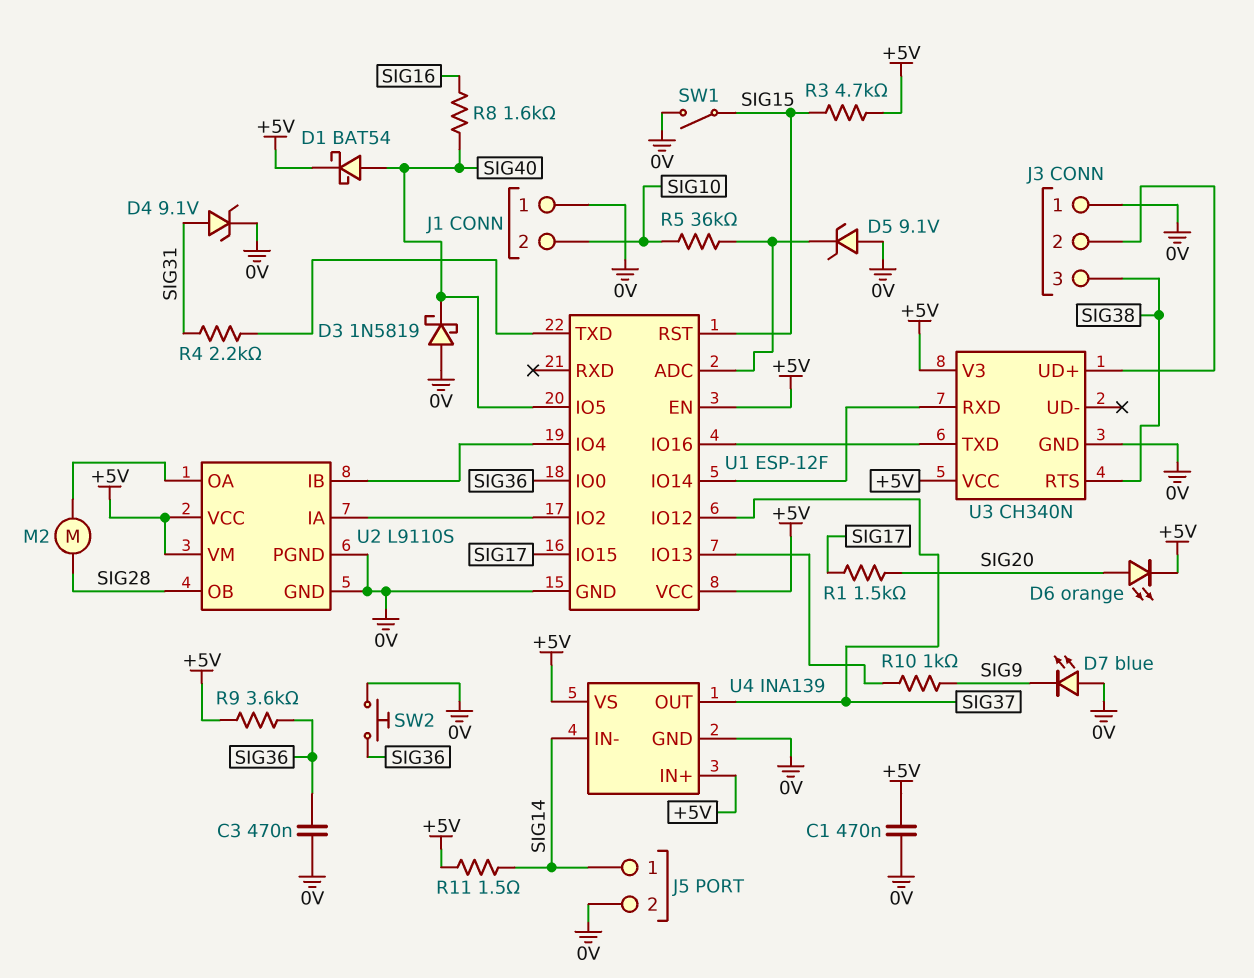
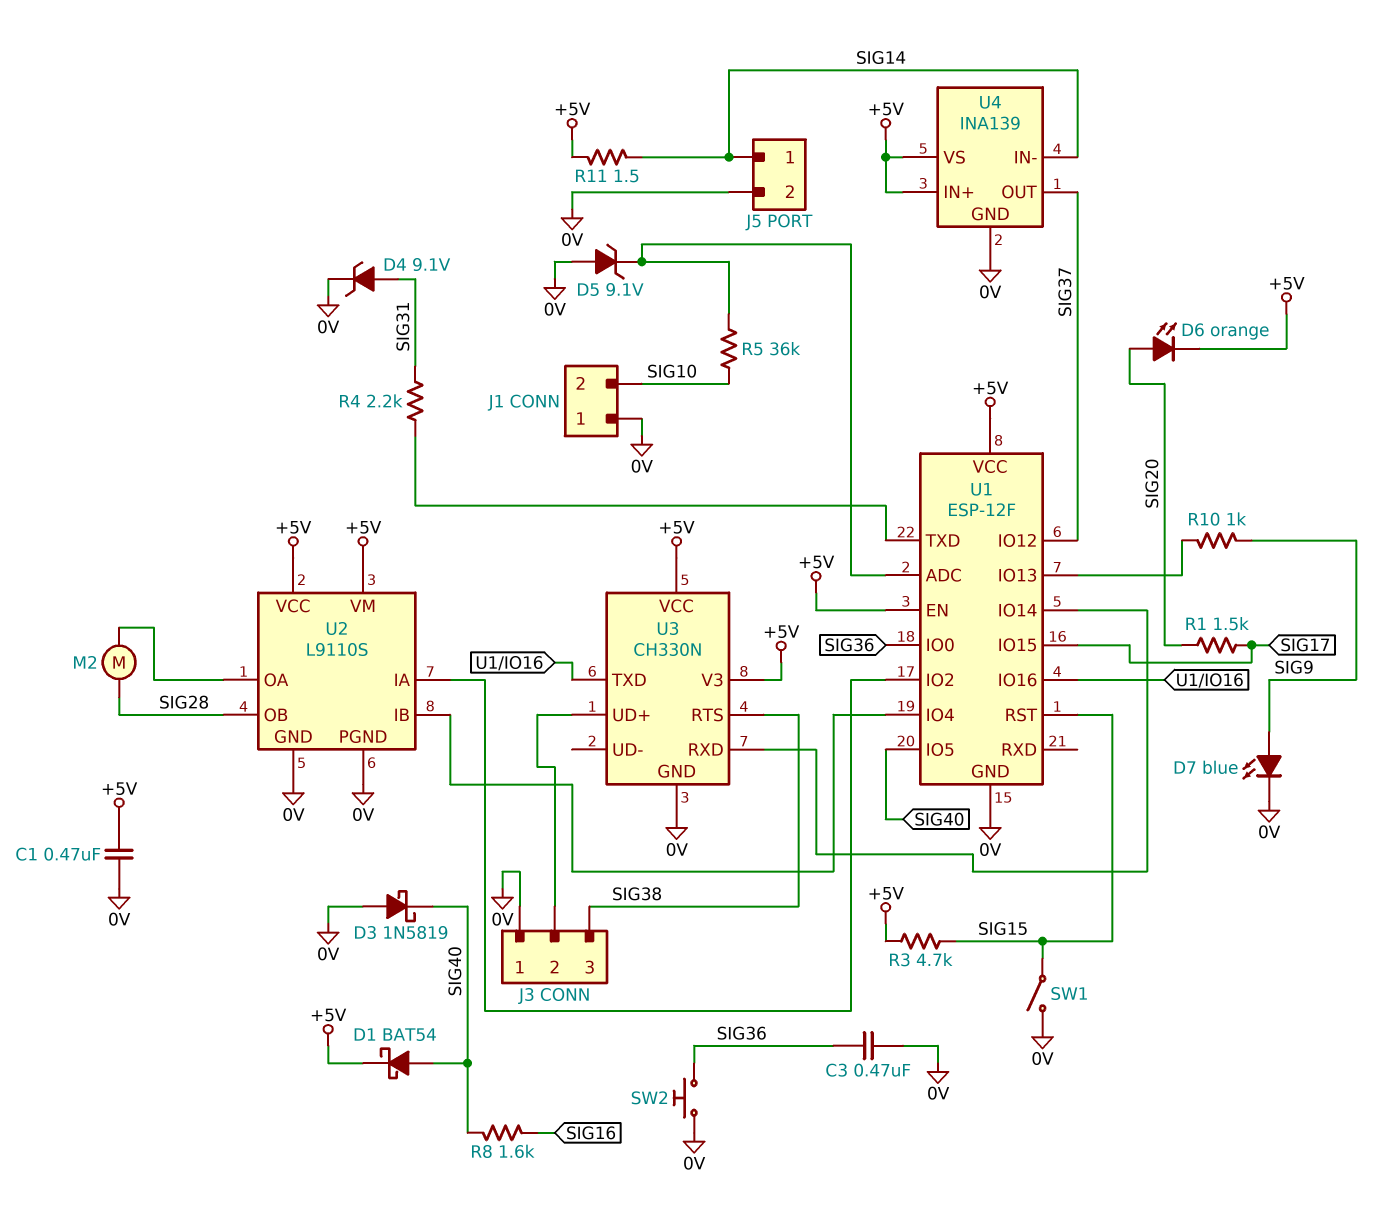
D7: LED blue (A 0V, K SIG9) -> LED blue (A SIG9, K 0V)
R9: 3.6k (+5V, SIG36) -> none
U3: CH340N -> CH330N

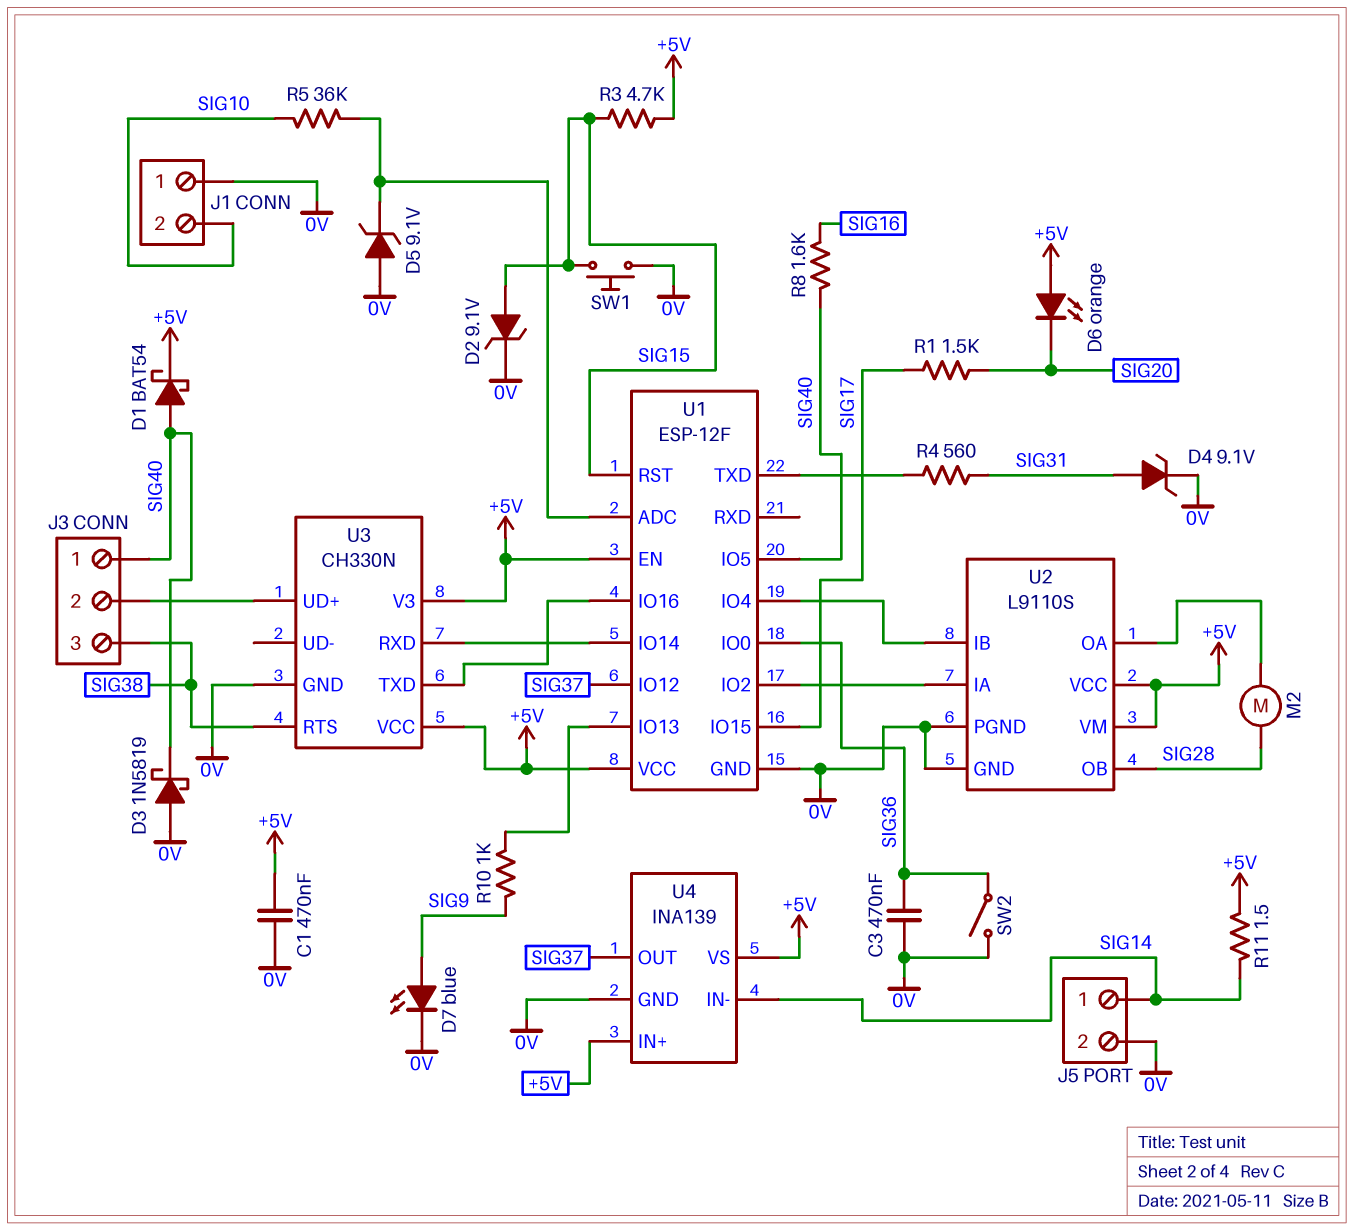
D2: none -> zener 9.1V (A SIG15, K 0V)
D6: LED orange (A SIG20, K +5V) -> LED orange (A +5V, K SIG20)
J3 pin 1: 0V -> SIG40
R4: 2.2k (SIG31, U1/TXD) -> 560 (SIG31, U1/TXD)
SW1: switch (0V, SIG15) -> button (0V, SIG15)
SW2: button (0V, SIG36) -> switch (0V, SIG36)

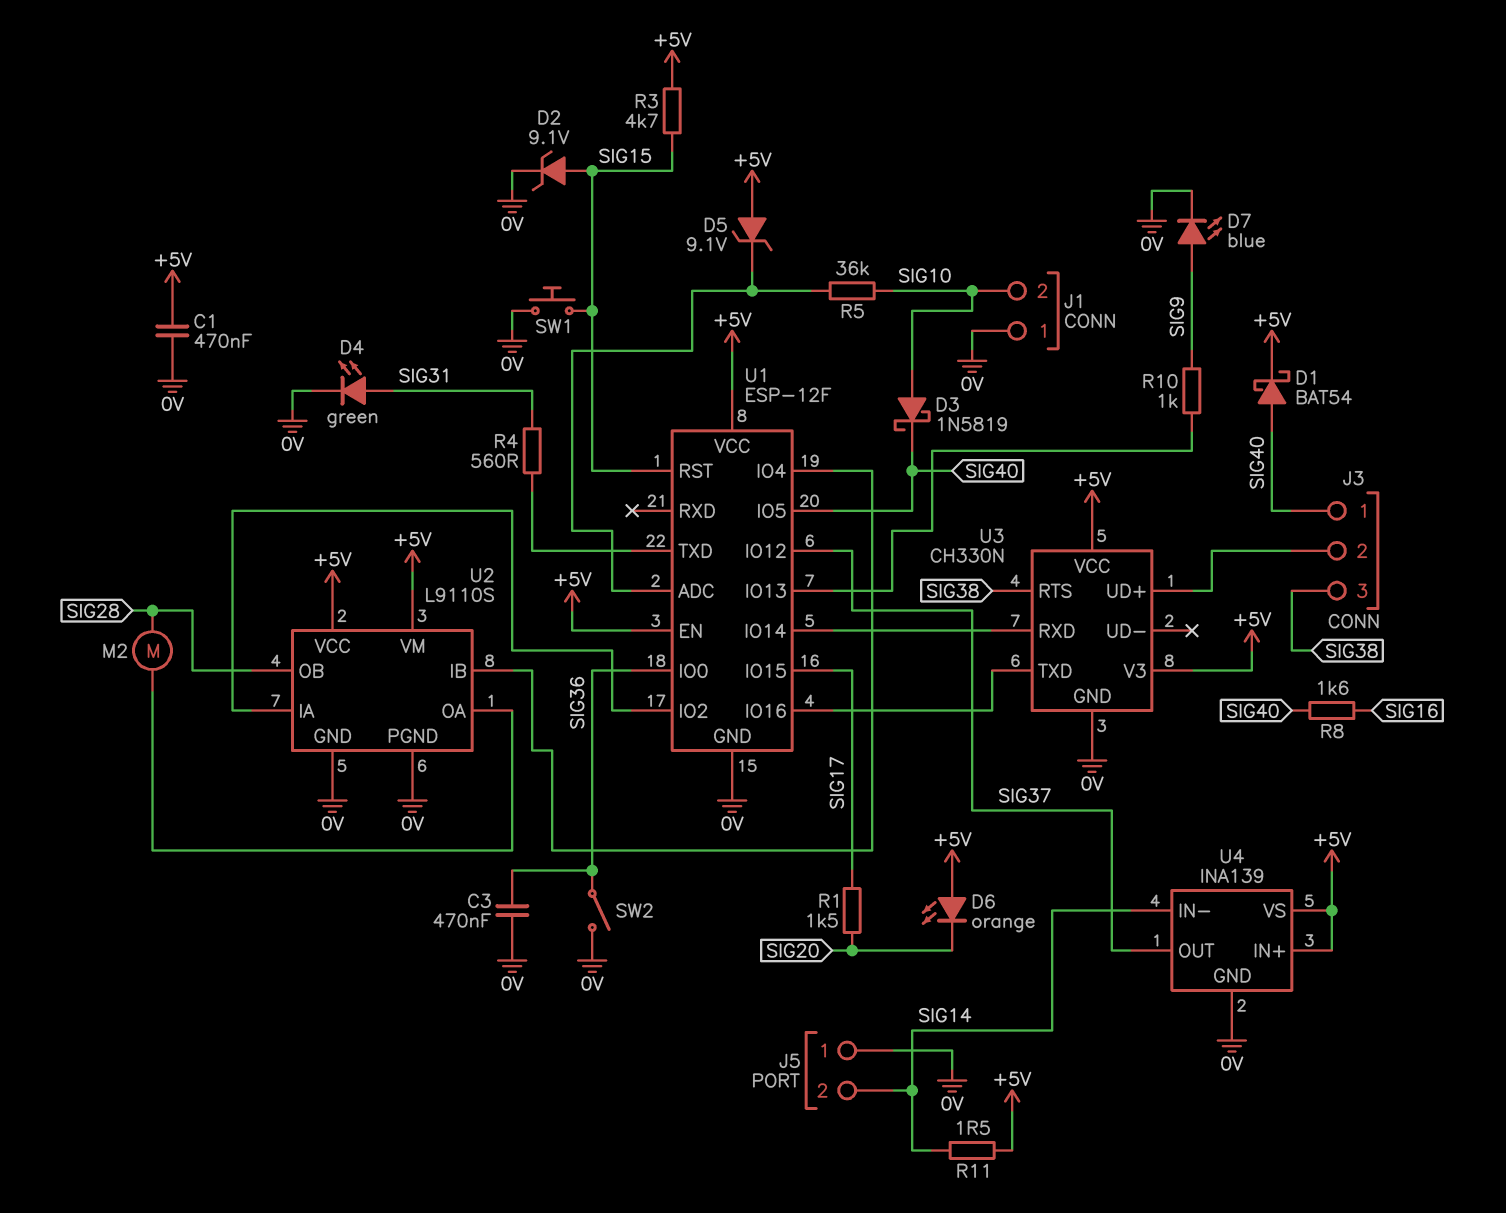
D3: schottky 1N5819 (A 0V, K SIG40) -> schottky 1N5819 (A SIG10, K SIG40)
D4: zener 9.1V (A SIG31, K 0V) -> LED green (A SIG31, K 0V)
D5: zener 9.1V (A 0V, K U1/ADC) -> zener 9.1V (A +5V, K U1/ADC)
J5 pin 1: SIG14 -> 0V
J5 pin 2: 0V -> SIG14

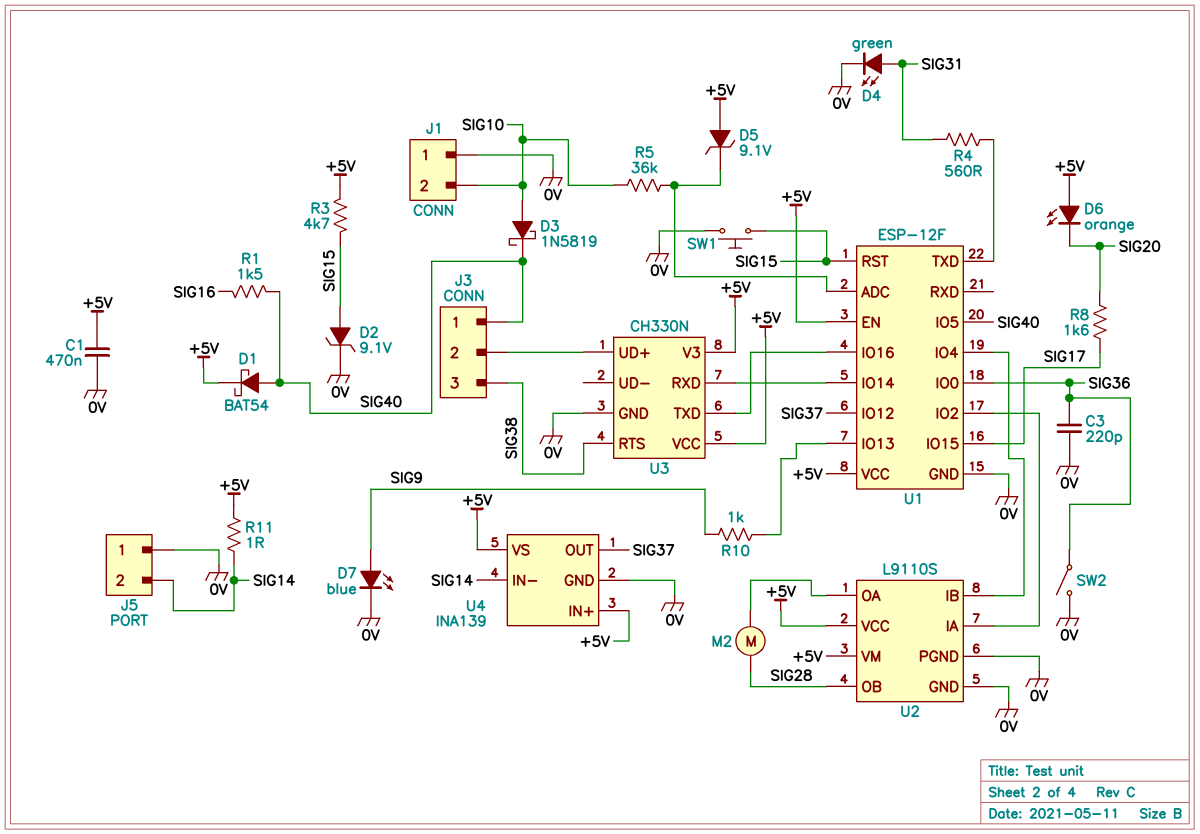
C3: 470nF (0V, SIG36) -> 220pF (0V, SIG36)
R1: 1.5k (SIG17, SIG20) -> 1.5k (SIG16, SIG40)
R8: 1.6k (SIG16, SIG40) -> 1.6k (SIG17, SIG20)
R11: 1.5 (+5V, SIG14) -> 1 (+5V, SIG14)

